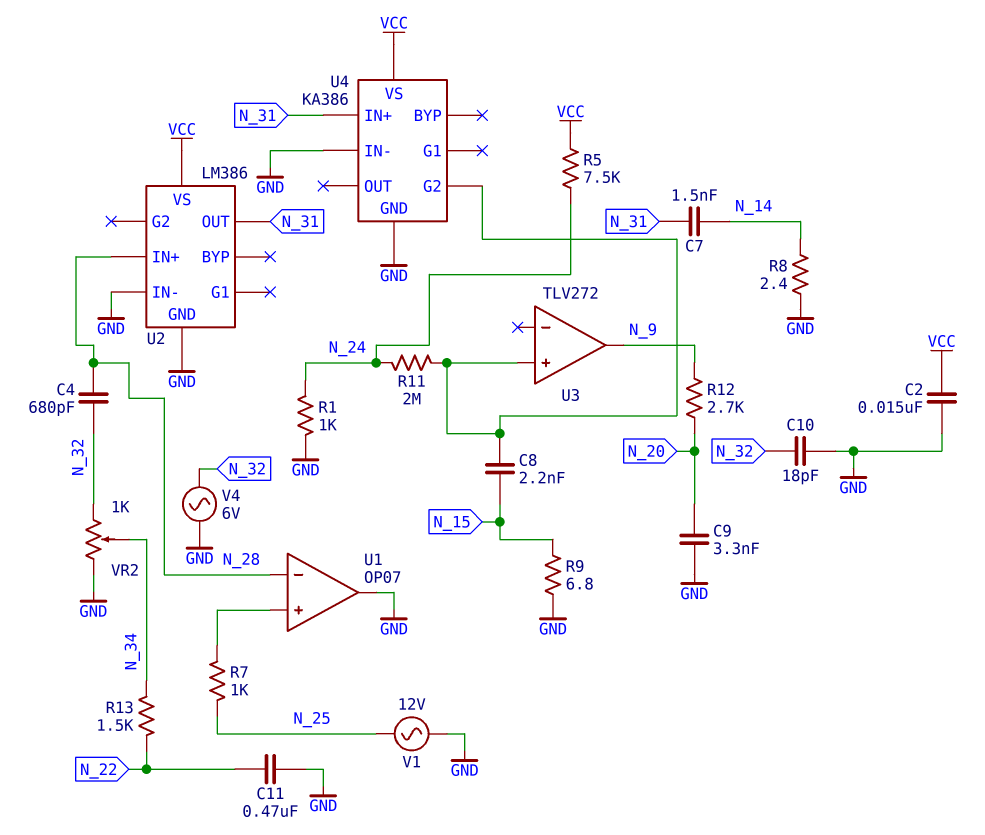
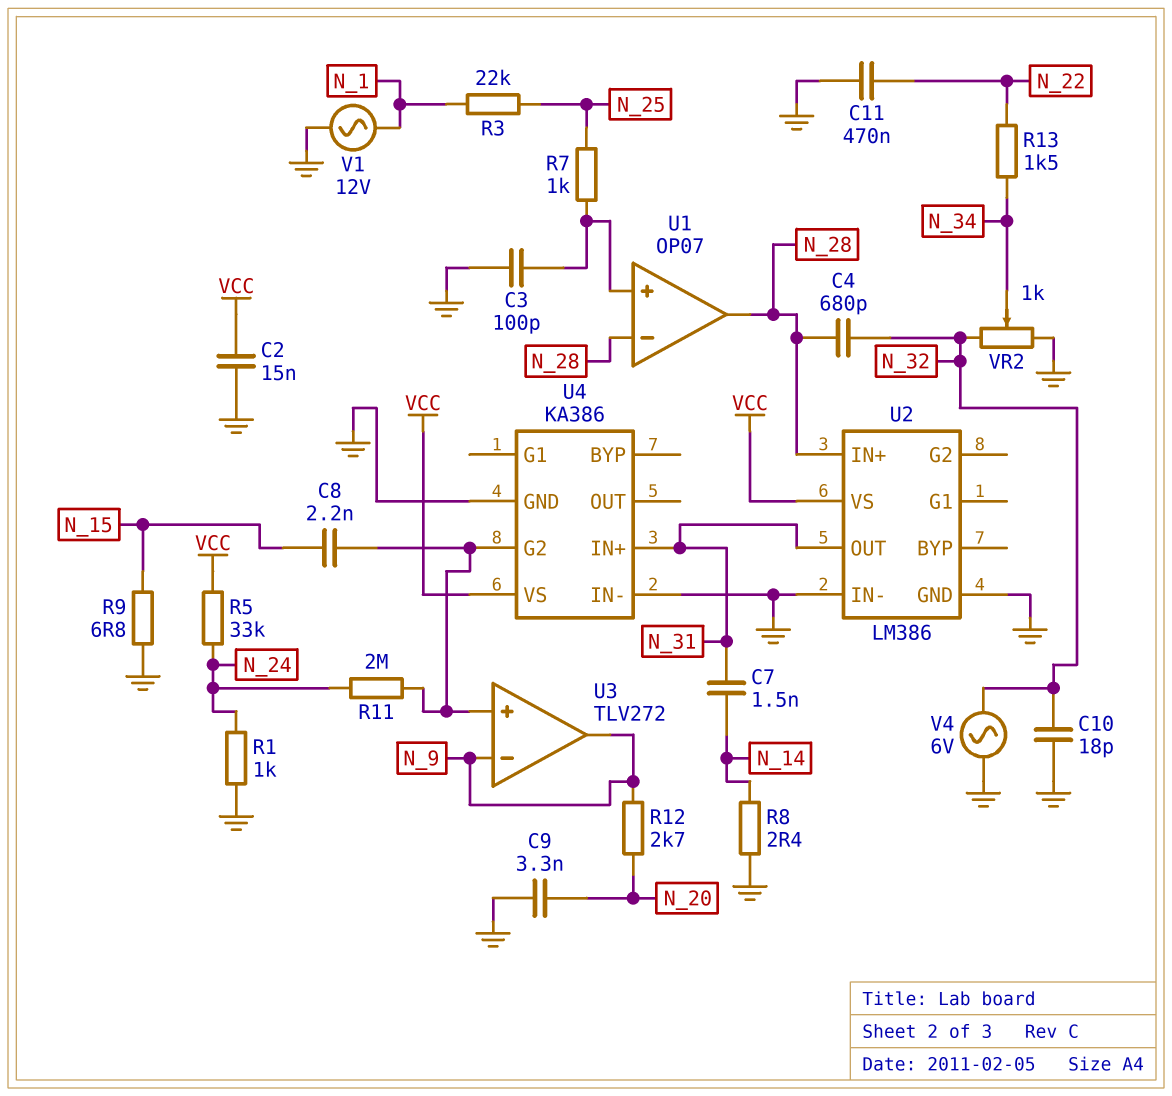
C3: none -> 100pF (GND, U1/in+)
R3: none -> 22k (N_1, N_25)
R5: 7.5k (N_24, VCC) -> 33k (N_24, VCC)
U1 pin out: GND -> N_28
U3 pin in-: none -> N_9
V1: AC 12V (GND, N_25) -> AC 12V (GND, N_1)

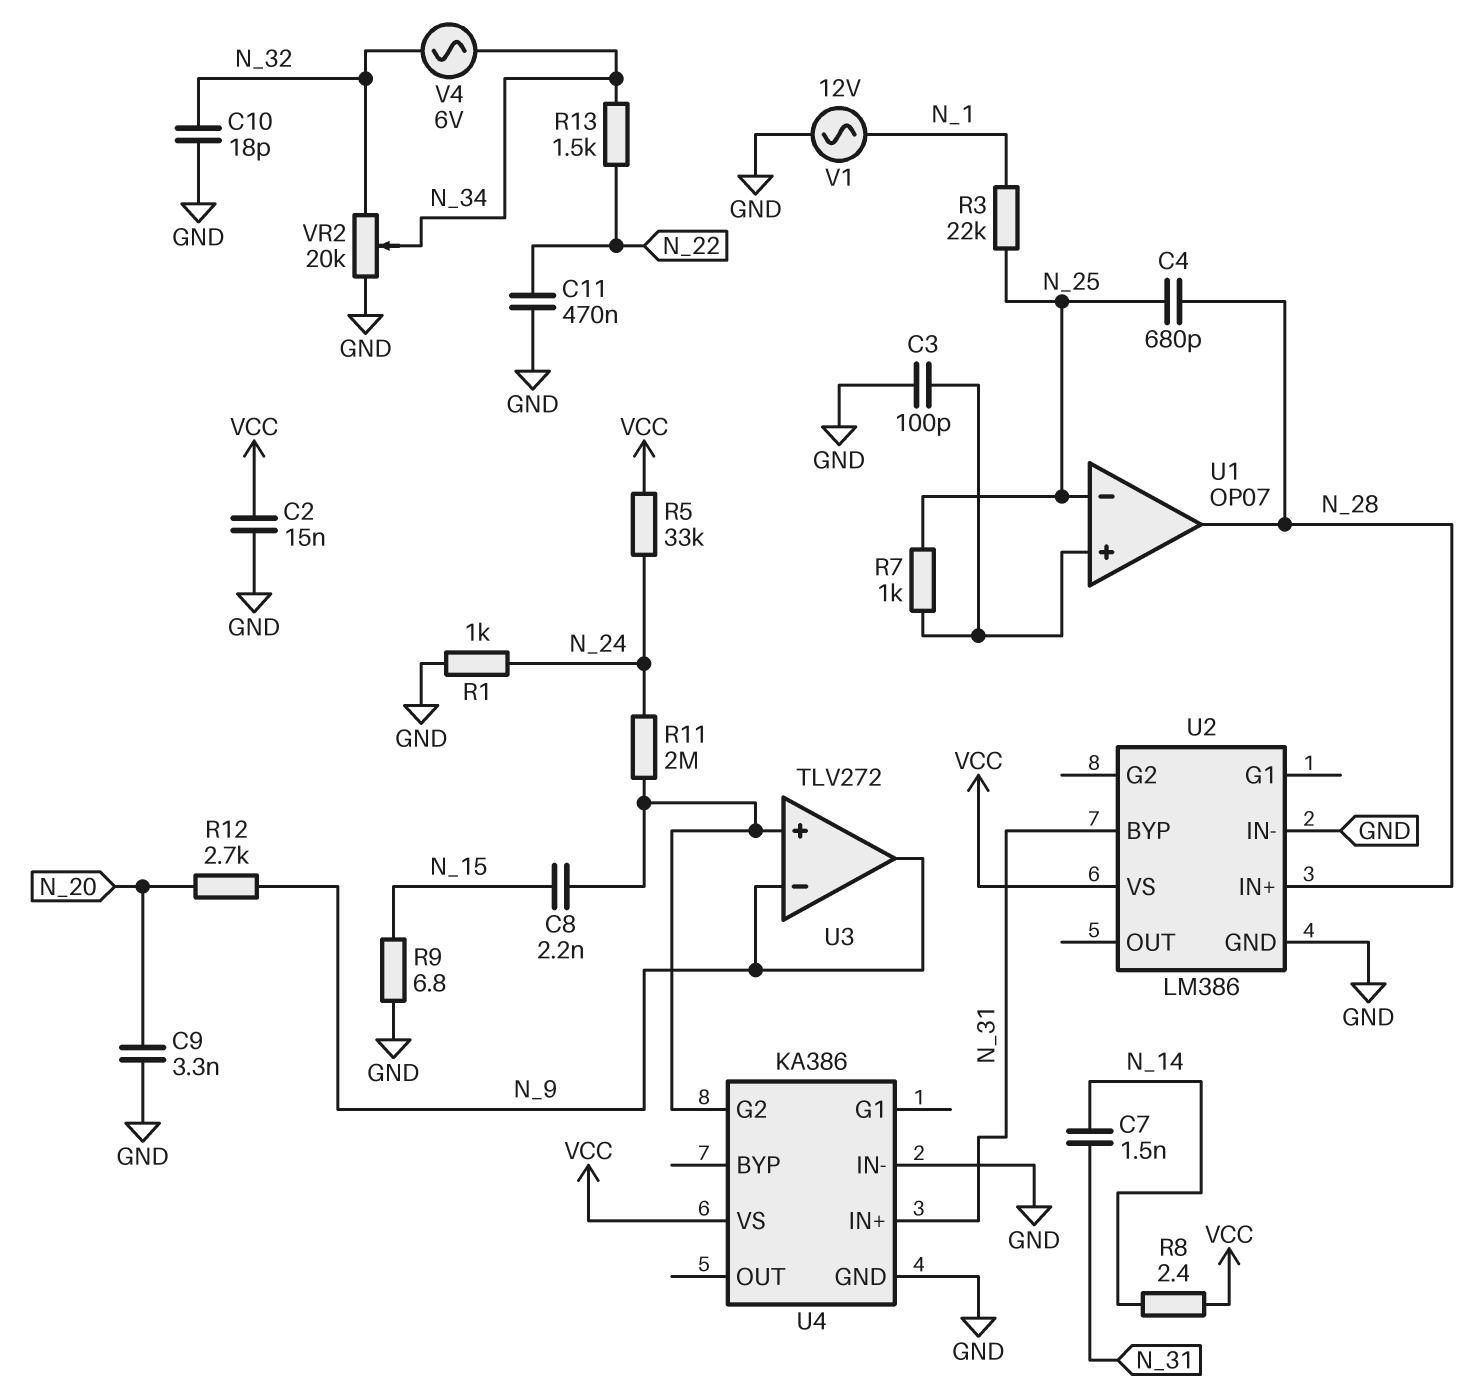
C4: 680pF (N_28, N_32) -> 680pF (N_25, N_28)
R8: 2.4 (GND, N_14) -> 2.4 (N_14, VCC)
U1 pin in-: N_28 -> N_25
U2 pin BYP: none -> N_31
U2 pin OUT: N_31 -> none
V4: AC 6V (GND, N_32) -> AC 6V (N_32, N_34)
VR2: 1k (GND, N_32, wiper N_34) -> 20k (GND, N_32, wiper N_34)

